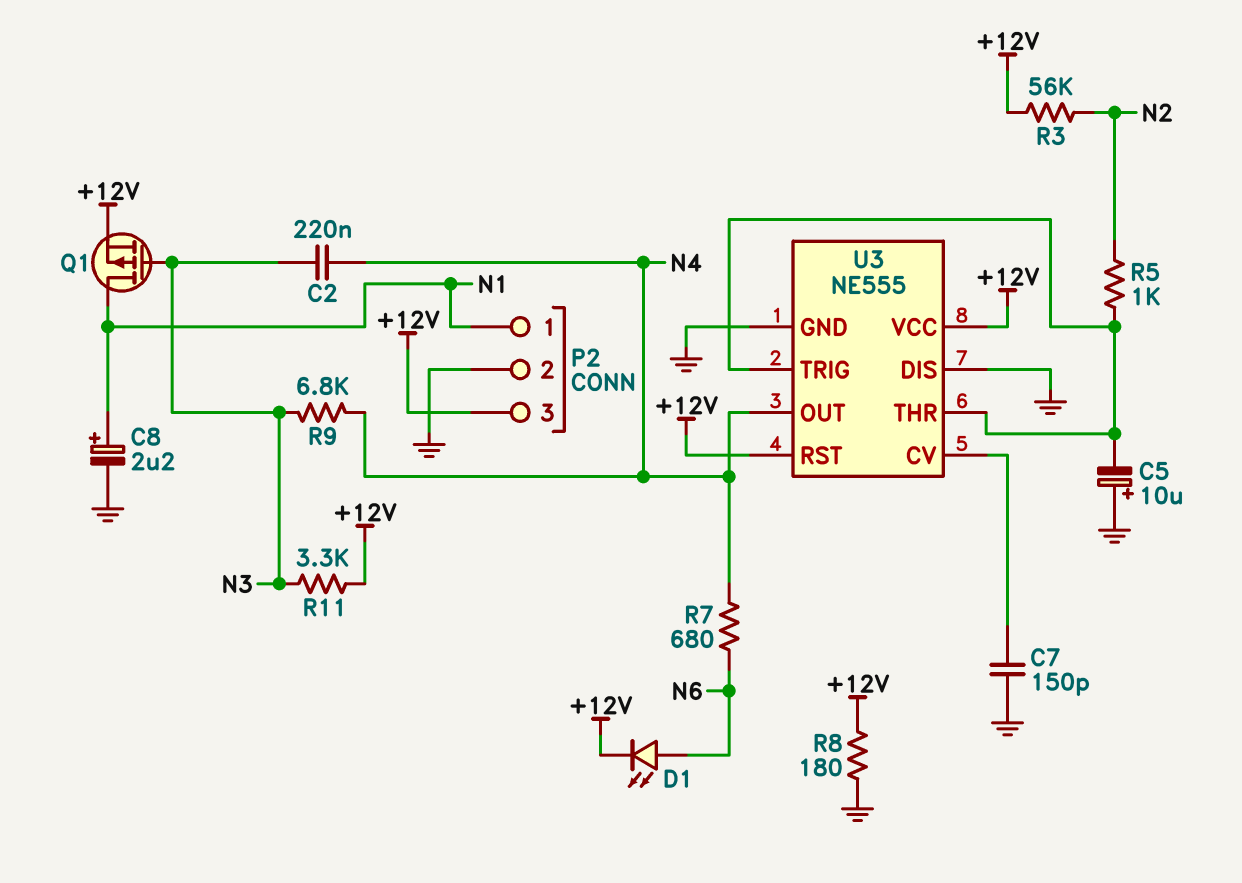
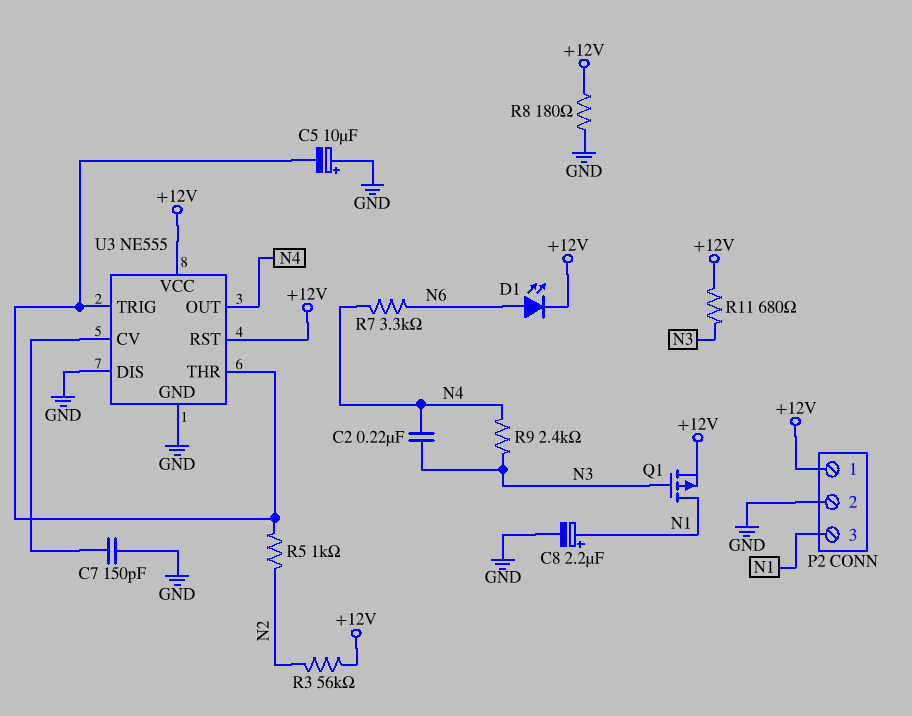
P2 pin 1: N1 -> +12V
P2 pin 3: +12V -> N1
R7: 680 (N4, N6) -> 3.3k (N4, N6)
R9: 6.8k (N3, N4) -> 2.4k (N3, N4)
R11: 3.3k (+12V, N3) -> 680 (+12V, N3)

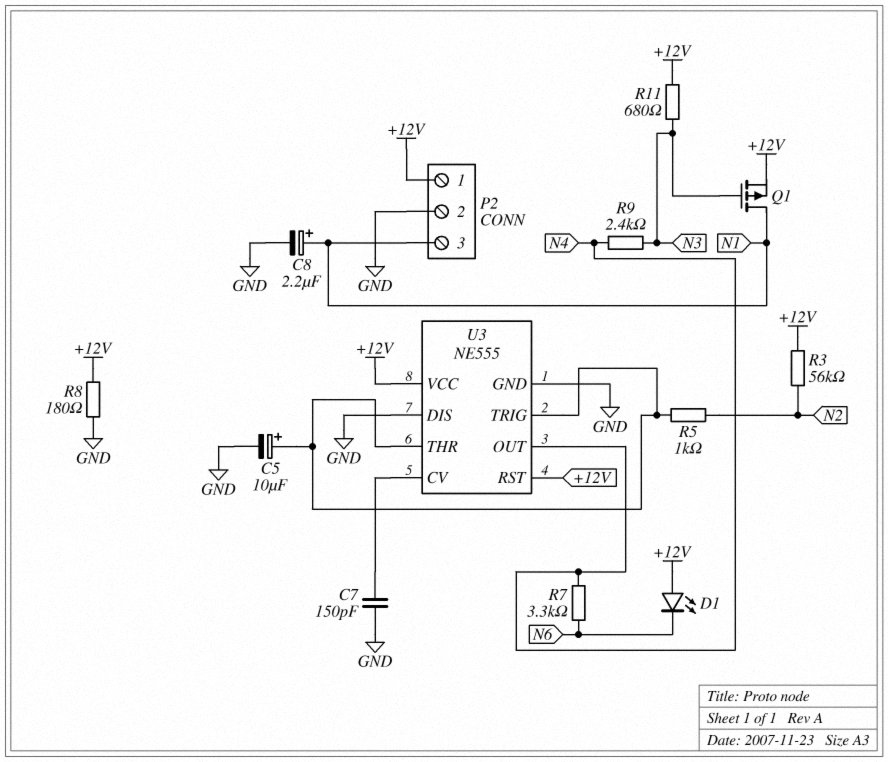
C2: 220nF (N3, N4) -> none
C5: 10uF (plus GND, minus U3/THR) -> 10uF (plus U3/THR, minus GND)
D1: LED (A N6, K +12V) -> LED (A +12V, K N6)

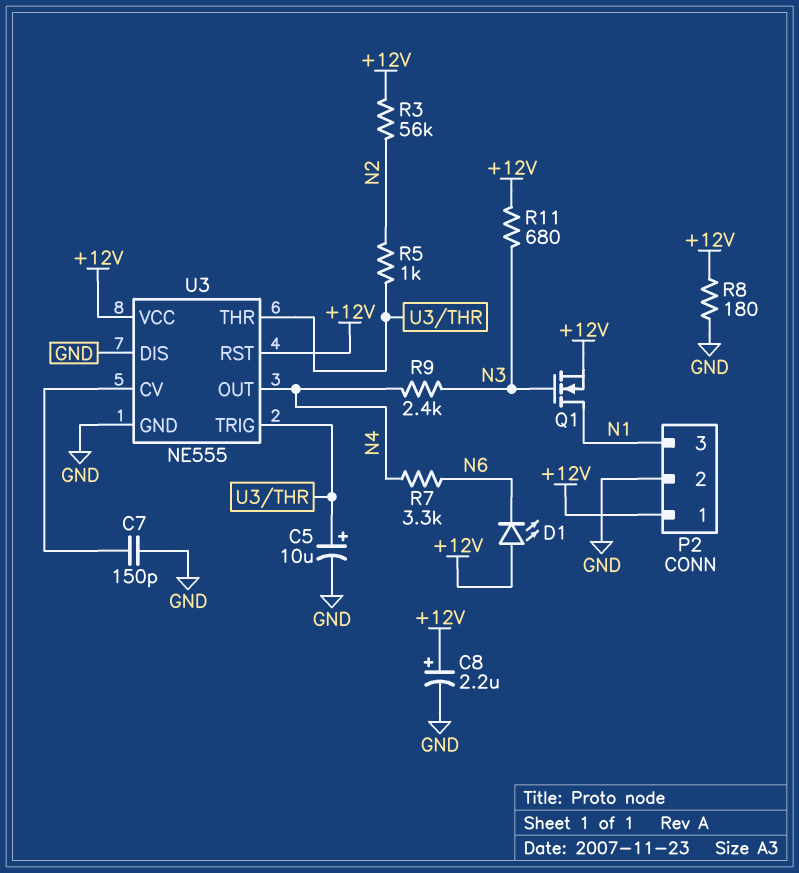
C8: 2.2uF (plus N1, minus GND) -> 2.2uF (plus +12V, minus GND)
Q1: PMOS (G N3, D N1, S +12V) -> NMOS (G N3, D N1, S +12V)

